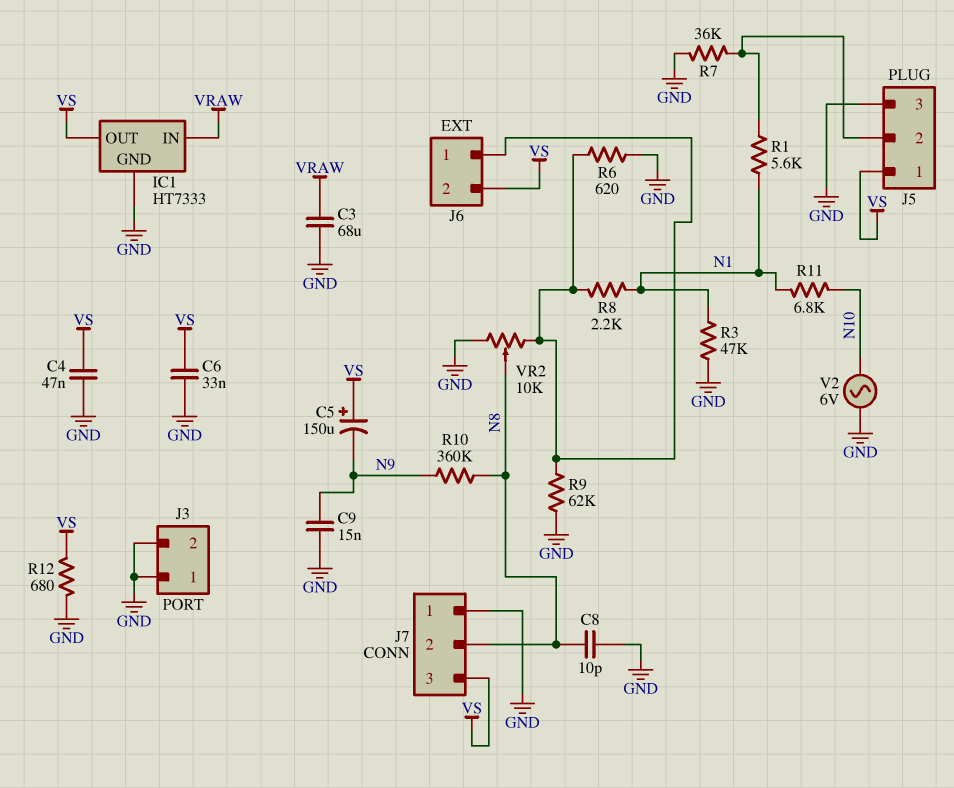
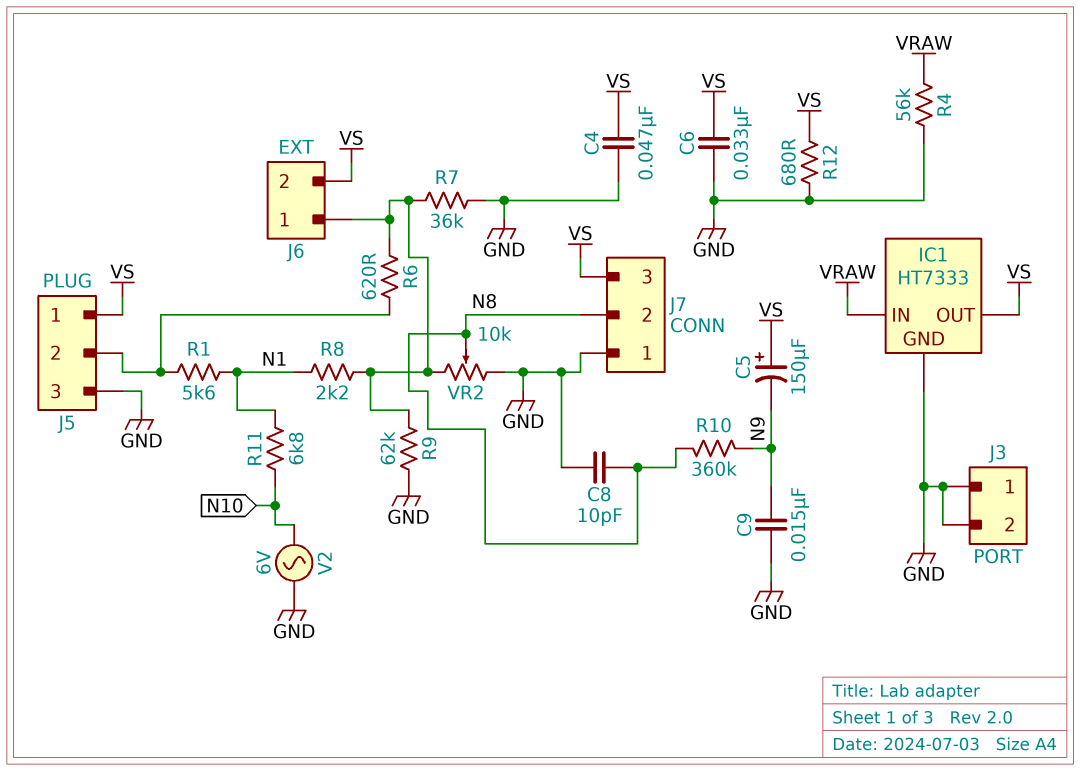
C3: 68uF (GND, VRAW) -> none
R3: 47k (GND, N1) -> none
R4: none -> 56k (GND, VRAW)
R6: 620 (GND, J6/1) -> 620 (J5/2, J6/1)
R7: 36k (GND, J5/2) -> 36k (GND, J6/1)

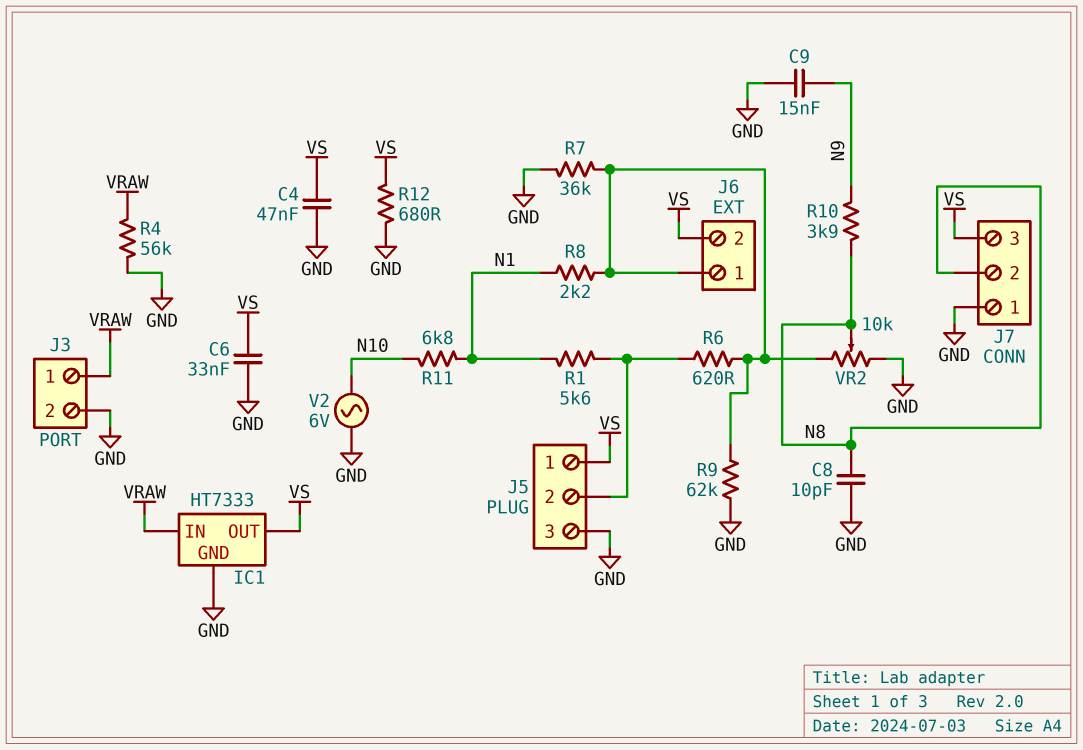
C5: 150uF (plus VS, minus N9) -> none
J3 pin 1: GND -> VRAW
R10: 360k (N8, N9) -> 3.9k (N8, N9)

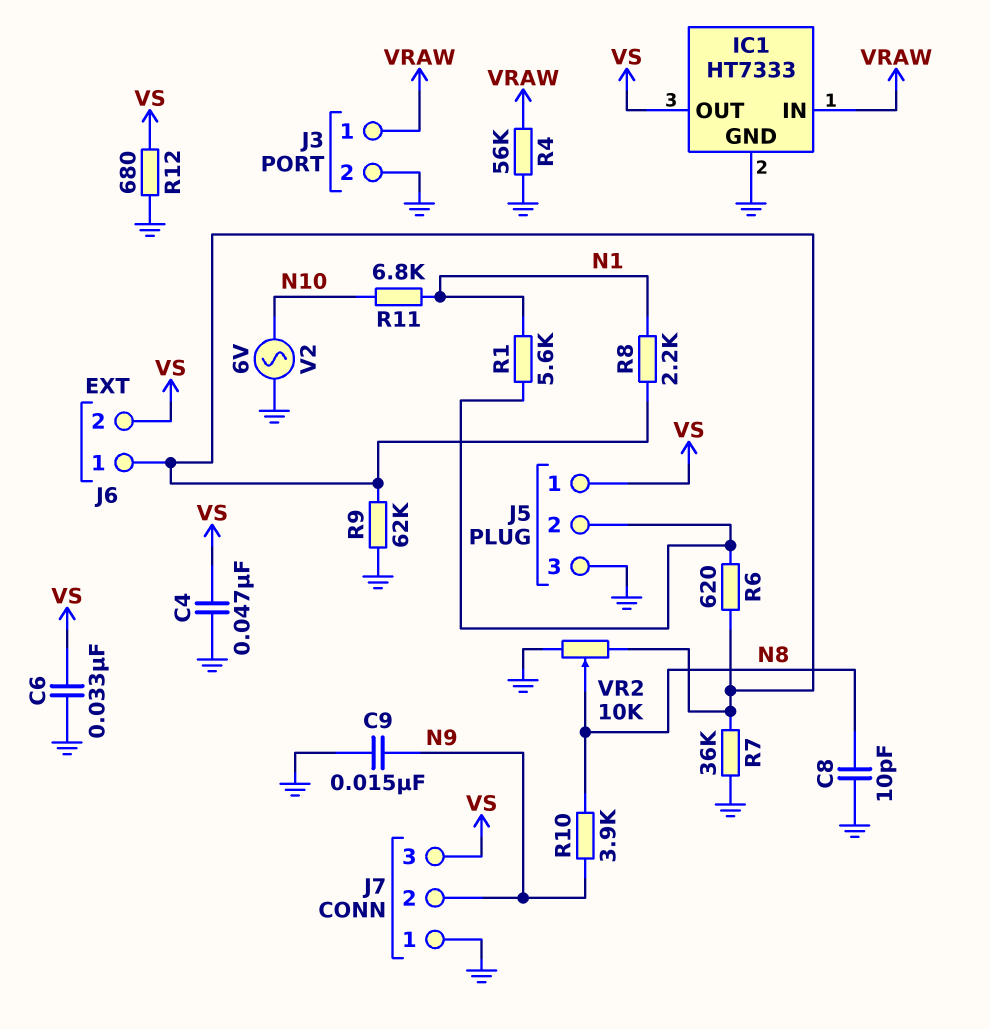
J7 pin 2: N8 -> N9

